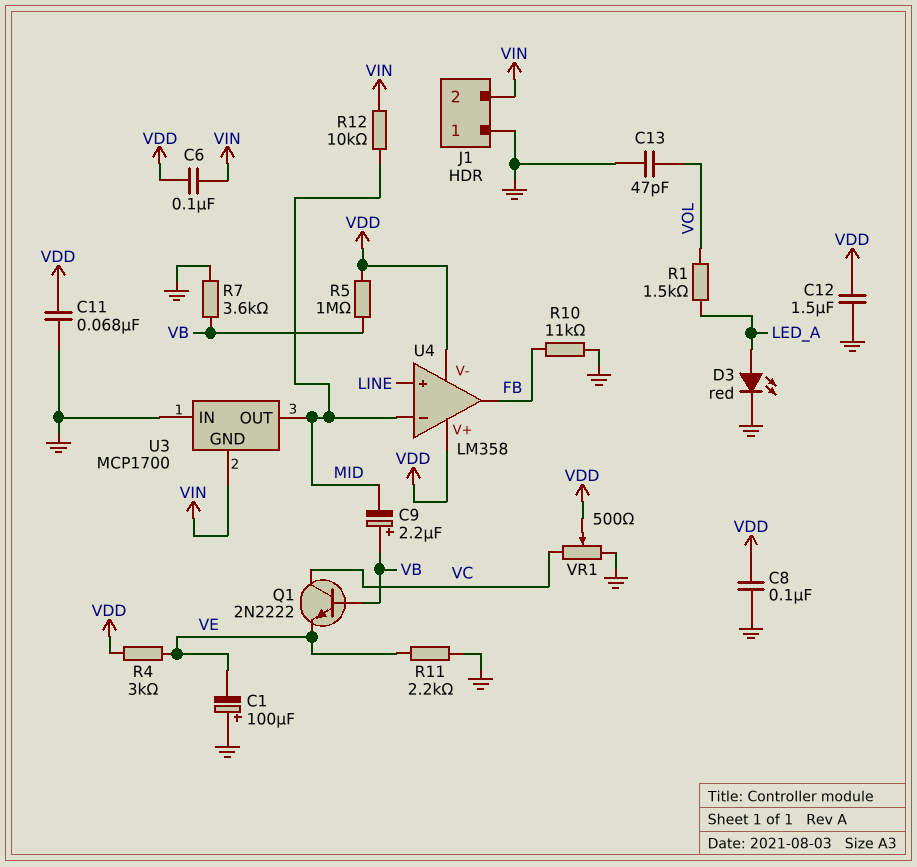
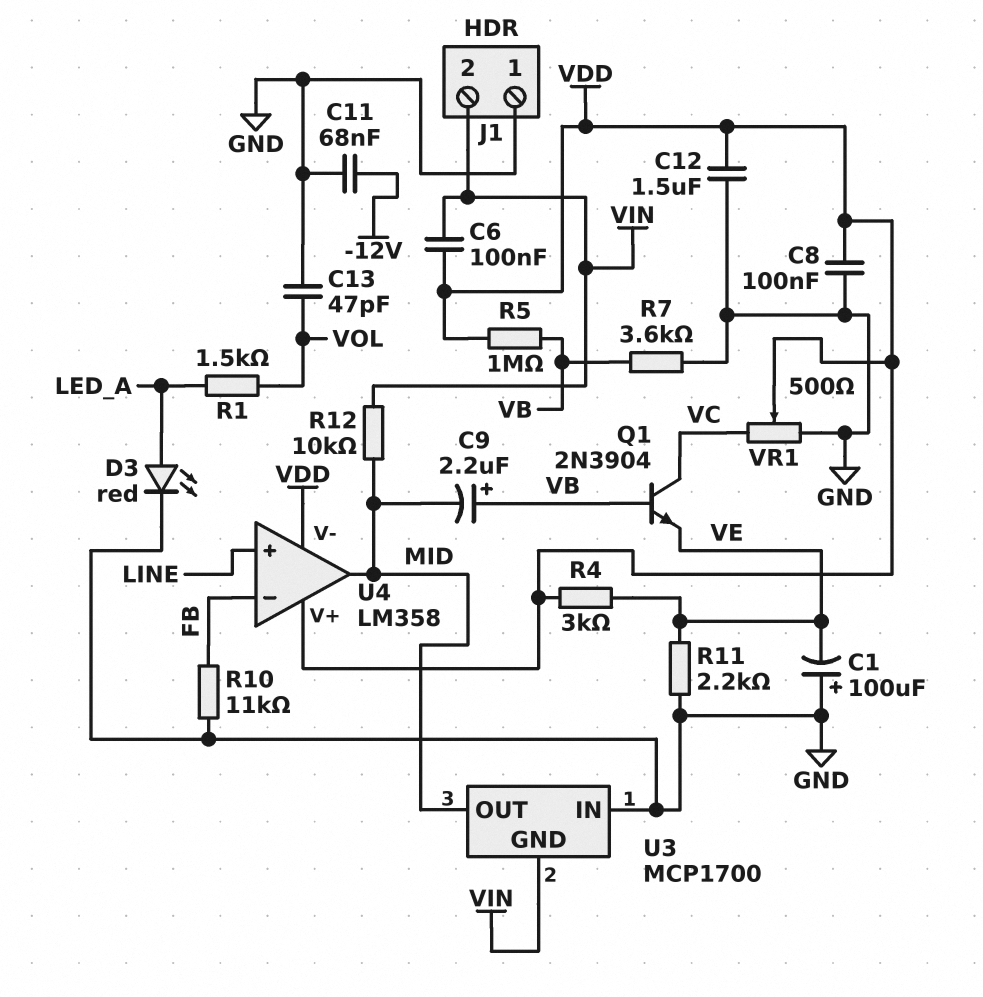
C11: 68nF (GND, VDD) -> 68nF (-12V, GND)
Q1: NPN 2N2222 (B VB, C VC, E VE) -> NPN 2N3904 (B VB, C VC, E VE)
U4 pin in-: MID -> FB
U4 pin out: FB -> MID

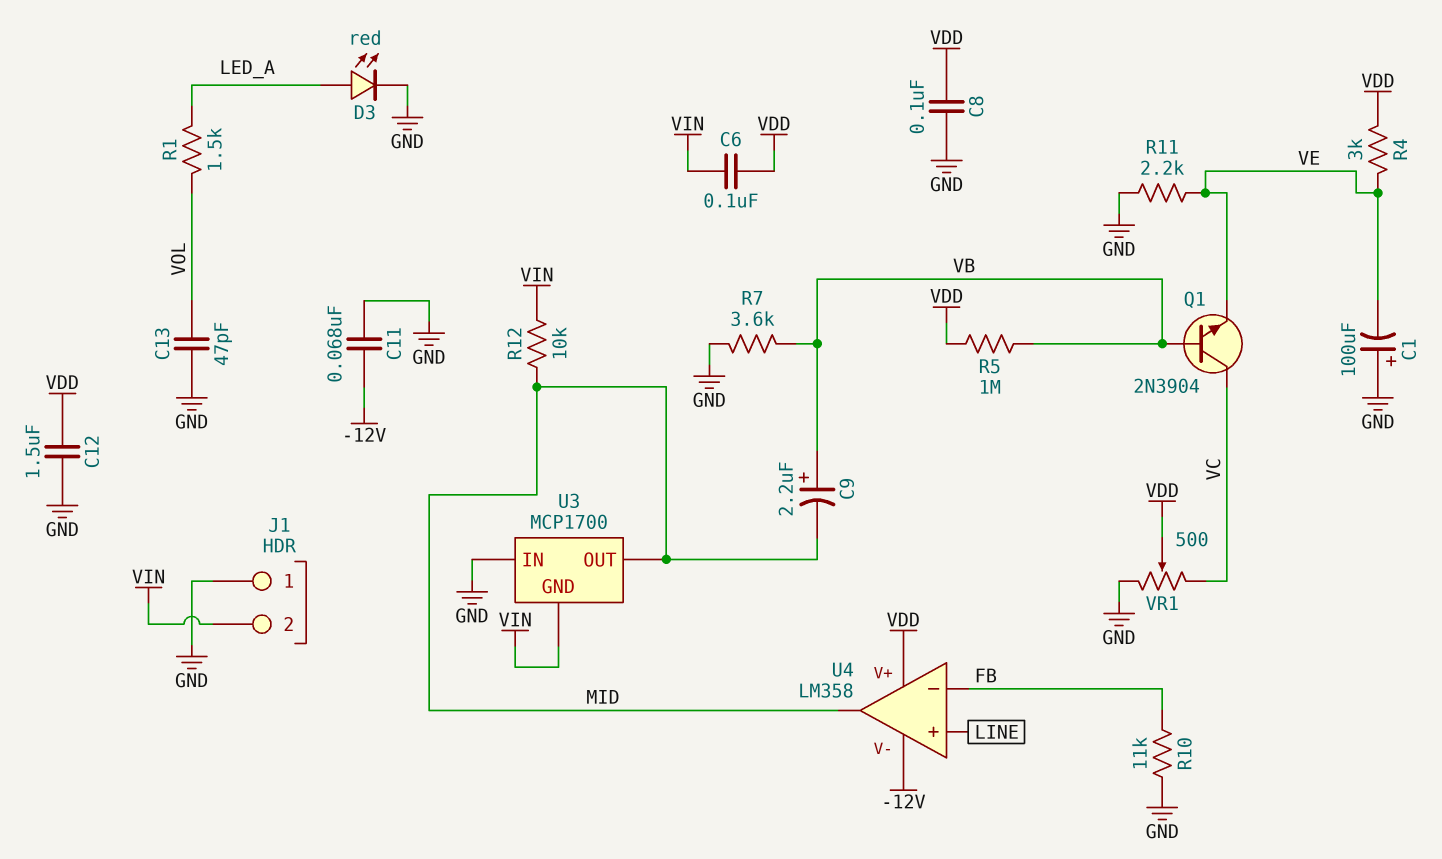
U4 pin V-: VDD -> -12V

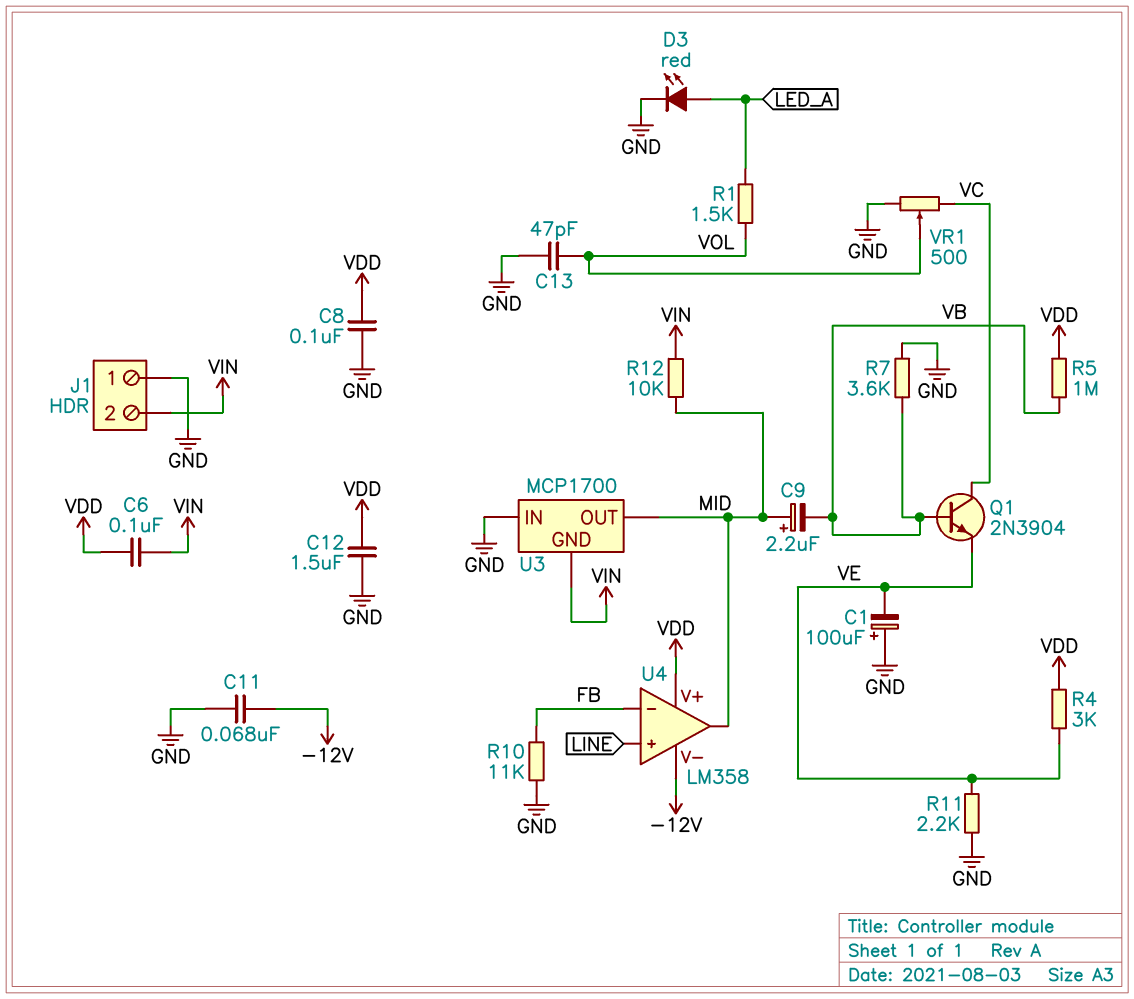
C9: 2.2uF (plus VB, minus MID) -> 2.2uF (plus MID, minus VB)
VR1: 500 (GND, VC, wiper VDD) -> 500 (GND, VC, wiper VOL)

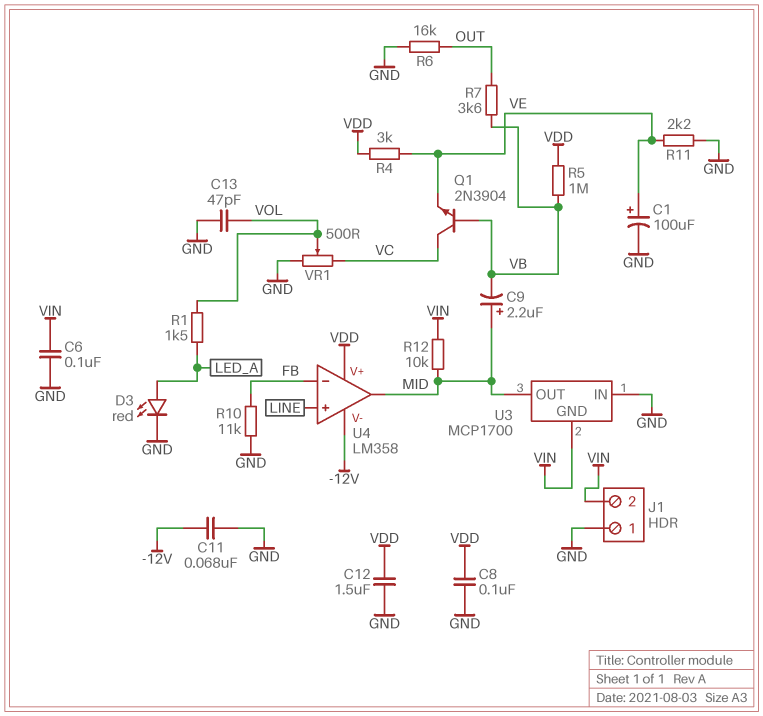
C1: 100uF (plus GND, minus VE) -> 100uF (plus VE, minus GND)
C6: 100nF (VDD, VIN) -> 100nF (GND, VIN)
R6: none -> 16k (GND, OUT)
R7: 3.6k (GND, VB) -> 3.6k (OUT, VB)

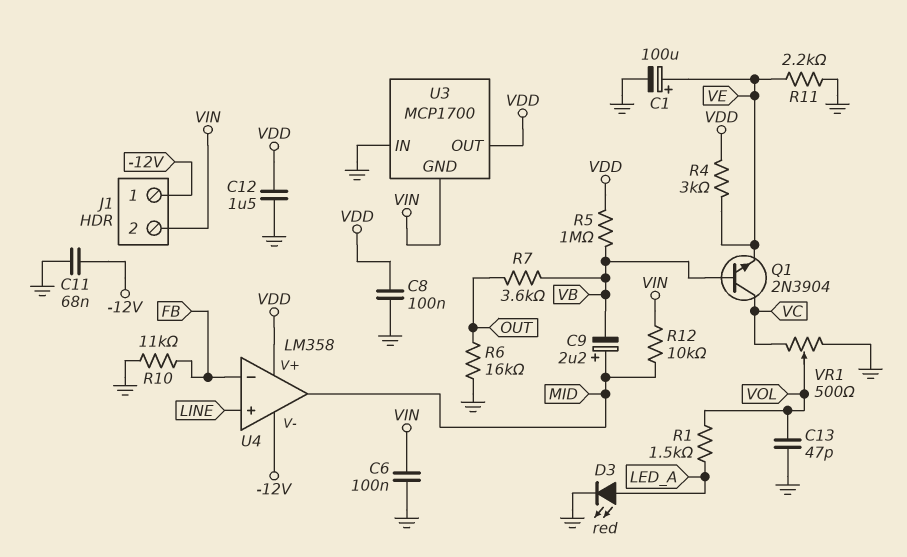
J1 pin 1: GND -> -12V
U3 pin OUT: MID -> VDD

